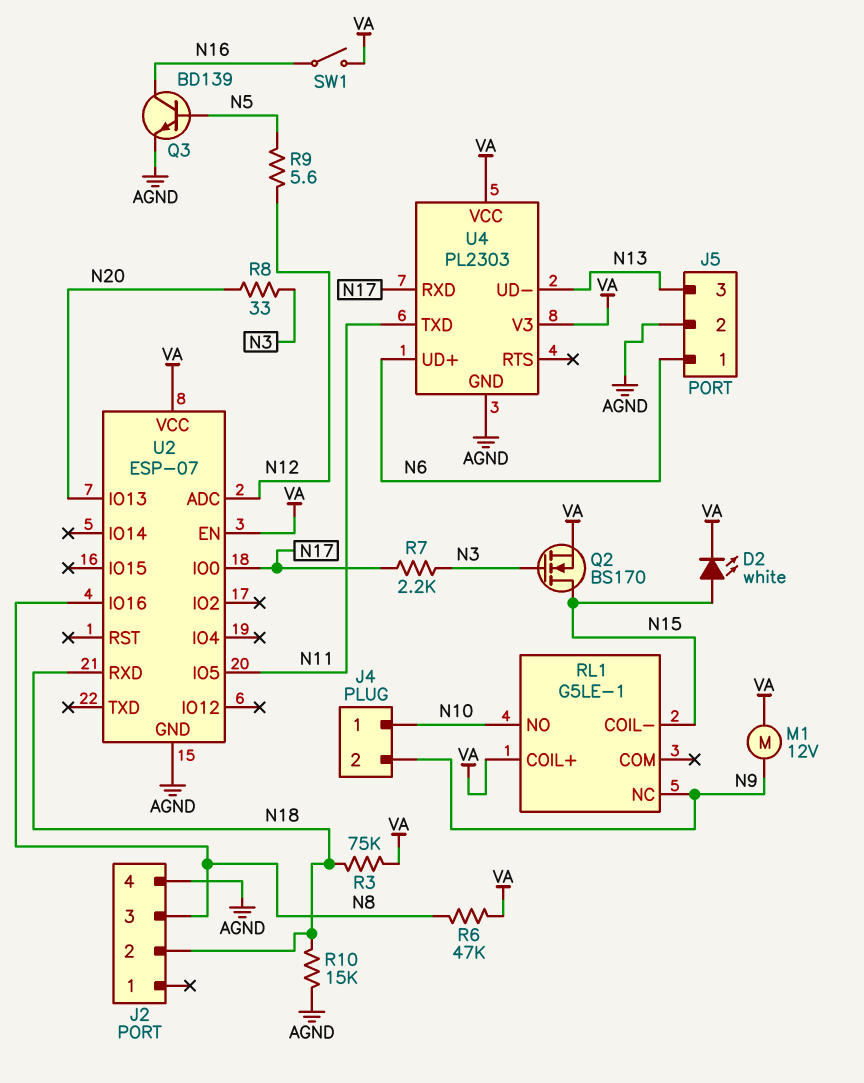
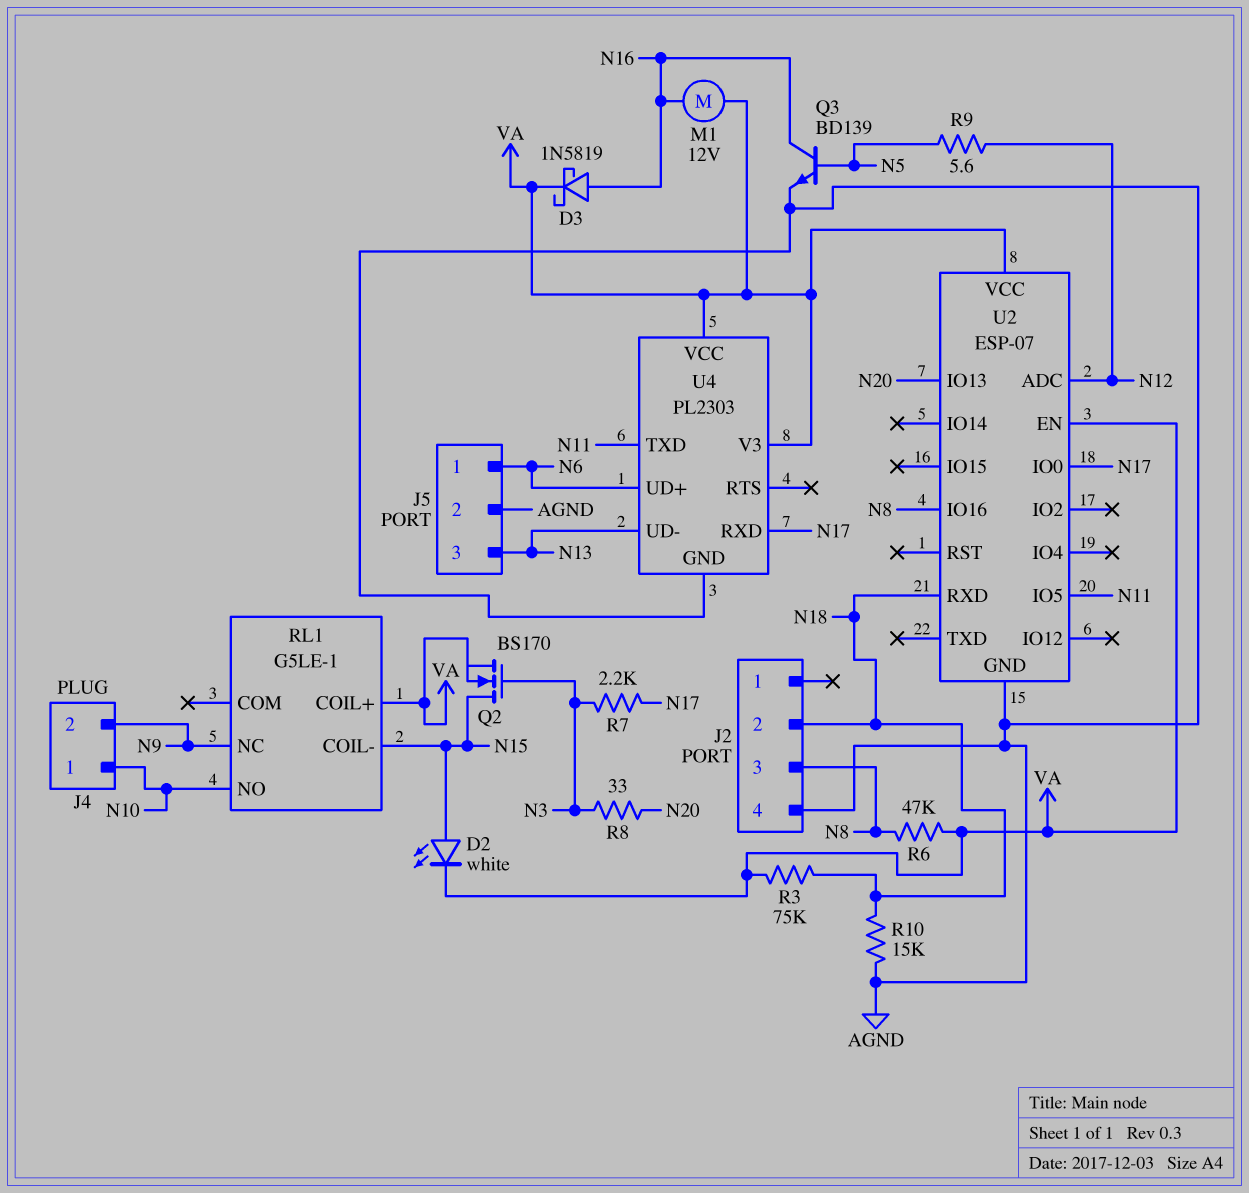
D3: none -> schottky 1N5819 (A N16, K VA)
M1: motor 12V (N9, VA) -> motor 12V (N16, VA)
SW1: switch (N16, VA) -> none

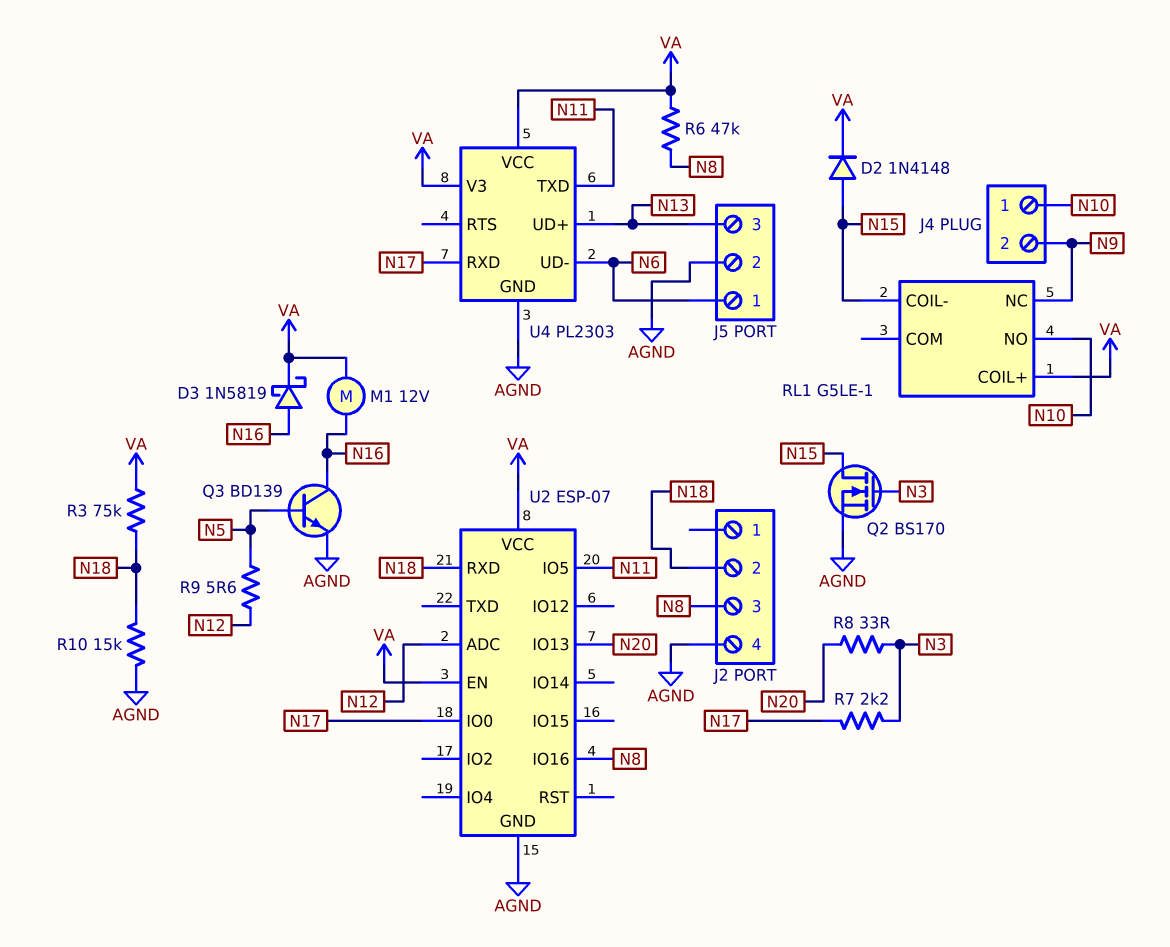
D2: LED white (A N15, K VA) -> diode 1N4148 (A N15, K VA)
Q2: NMOS BS170 (G N3, D N15, S VA) -> NMOS BS170 (G N3, D N15, S AGND)
U4 pin UD+: N6 -> N13
U4 pin UD-: N13 -> N6

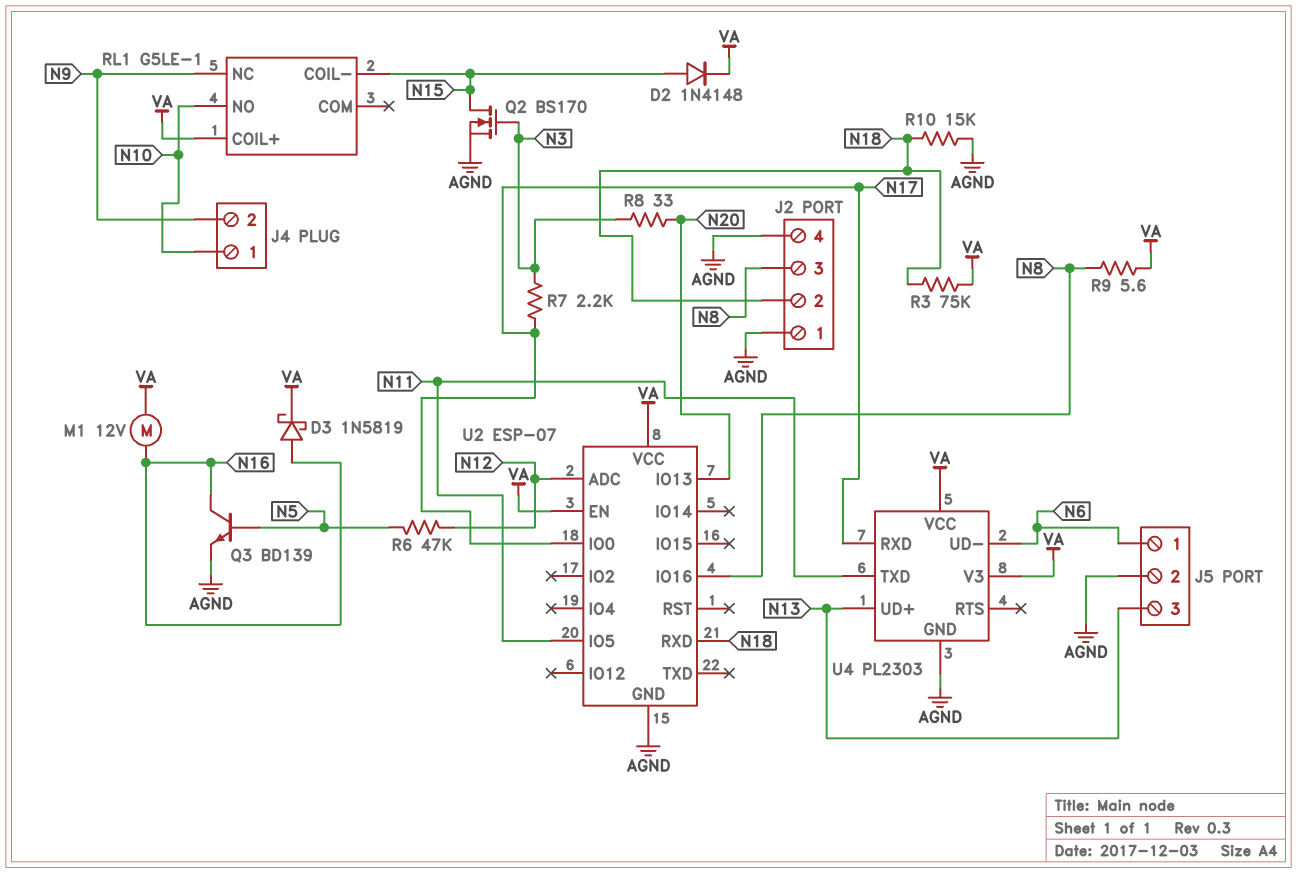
J2 pin 1: none -> AGND
R6: 47k (N8, VA) -> 47k (N5, N12)
R9: 5.6 (N5, N12) -> 5.6 (N8, VA)

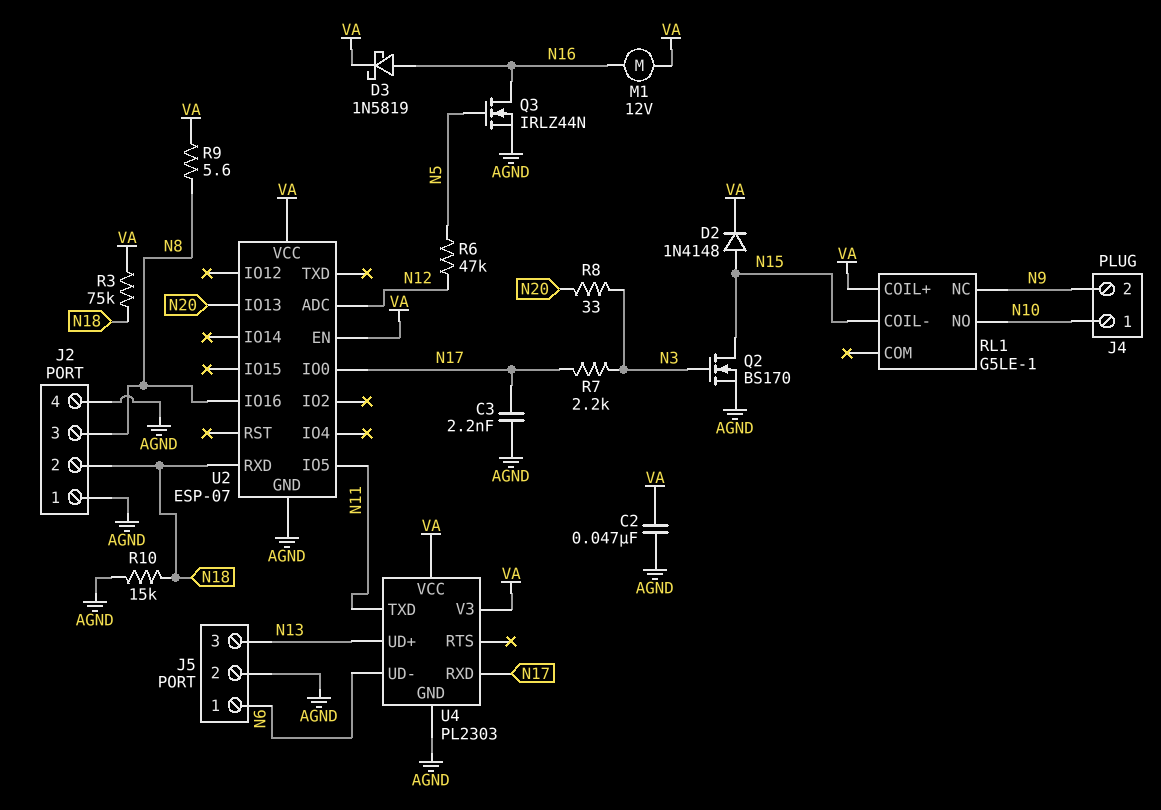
C2: none -> 47nF (AGND, VA)
C3: none -> 2.2nF (AGND, N17)
Q3: NPN BD139 (B N5, C N16, E AGND) -> NMOS IRLZ44N (G N5, D N16, S AGND)

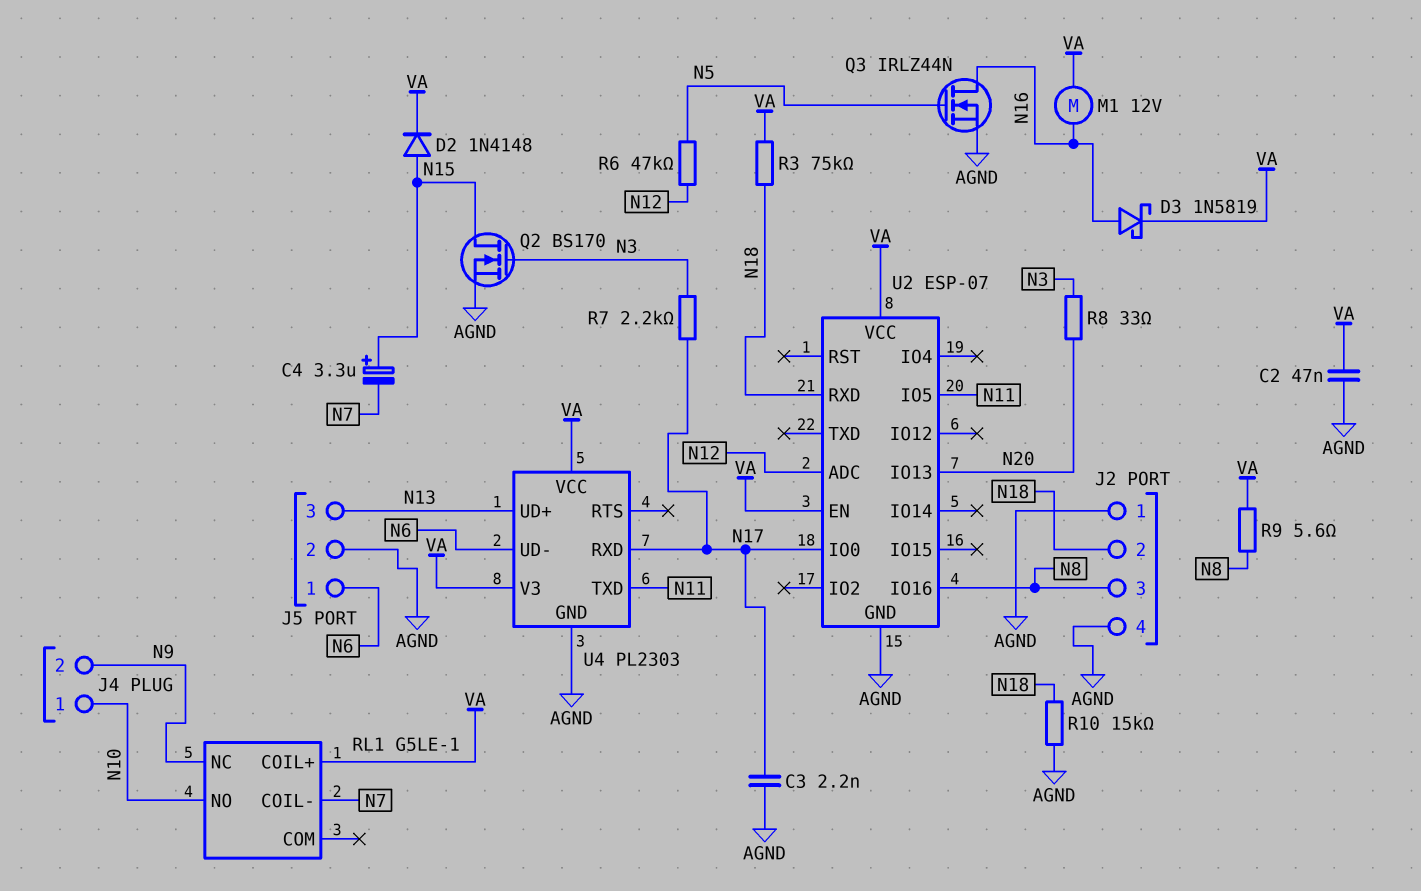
C4: none -> 3.3uF (plus N15, minus N7)
RL1 pin COIL-: N15 -> N7

